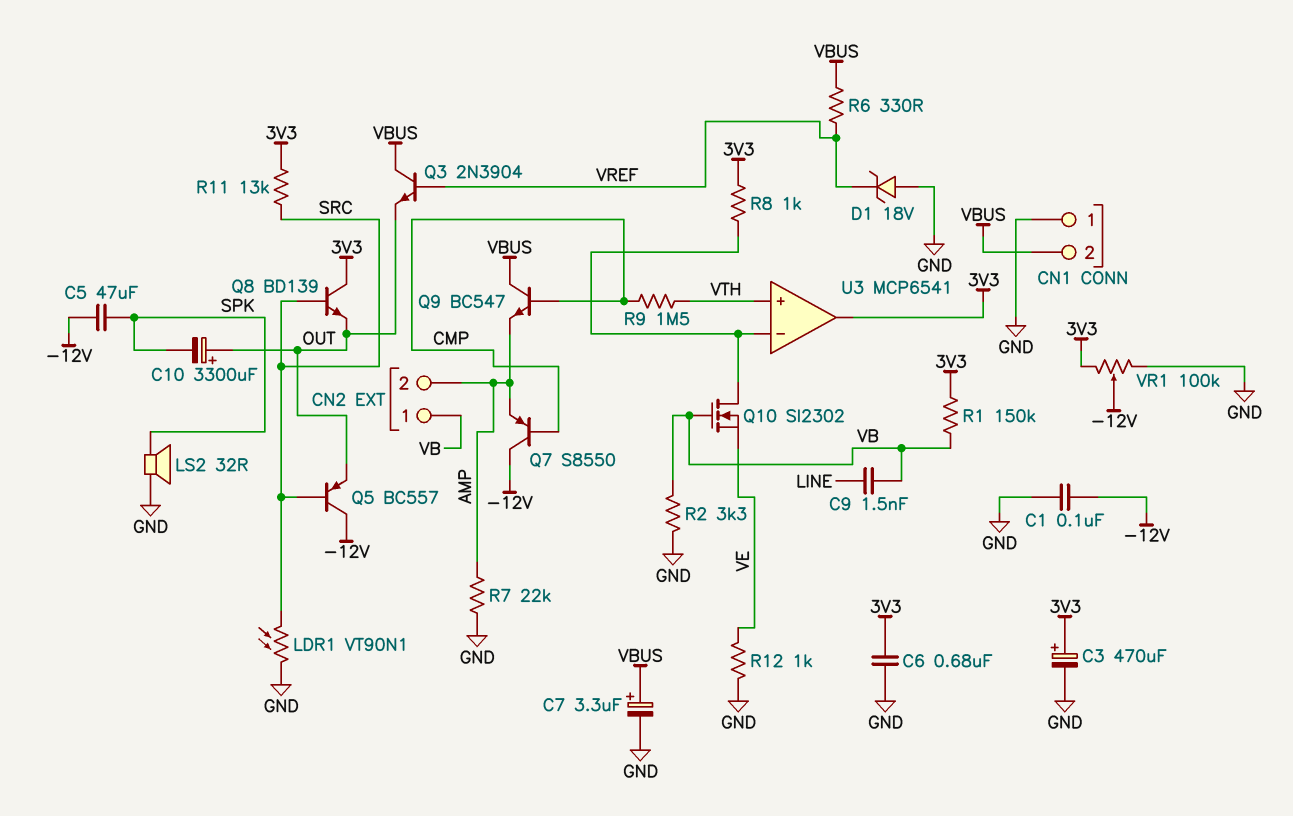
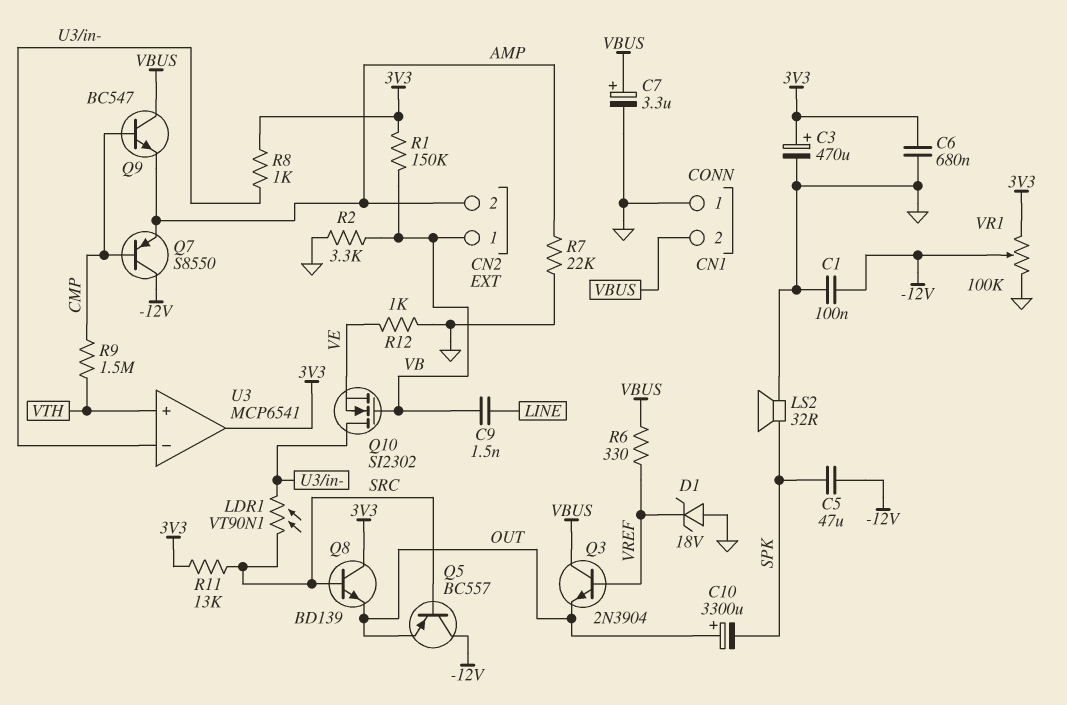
LDR1: VT90N1 (GND, SRC) -> VT90N1 (SRC, U3/in-)

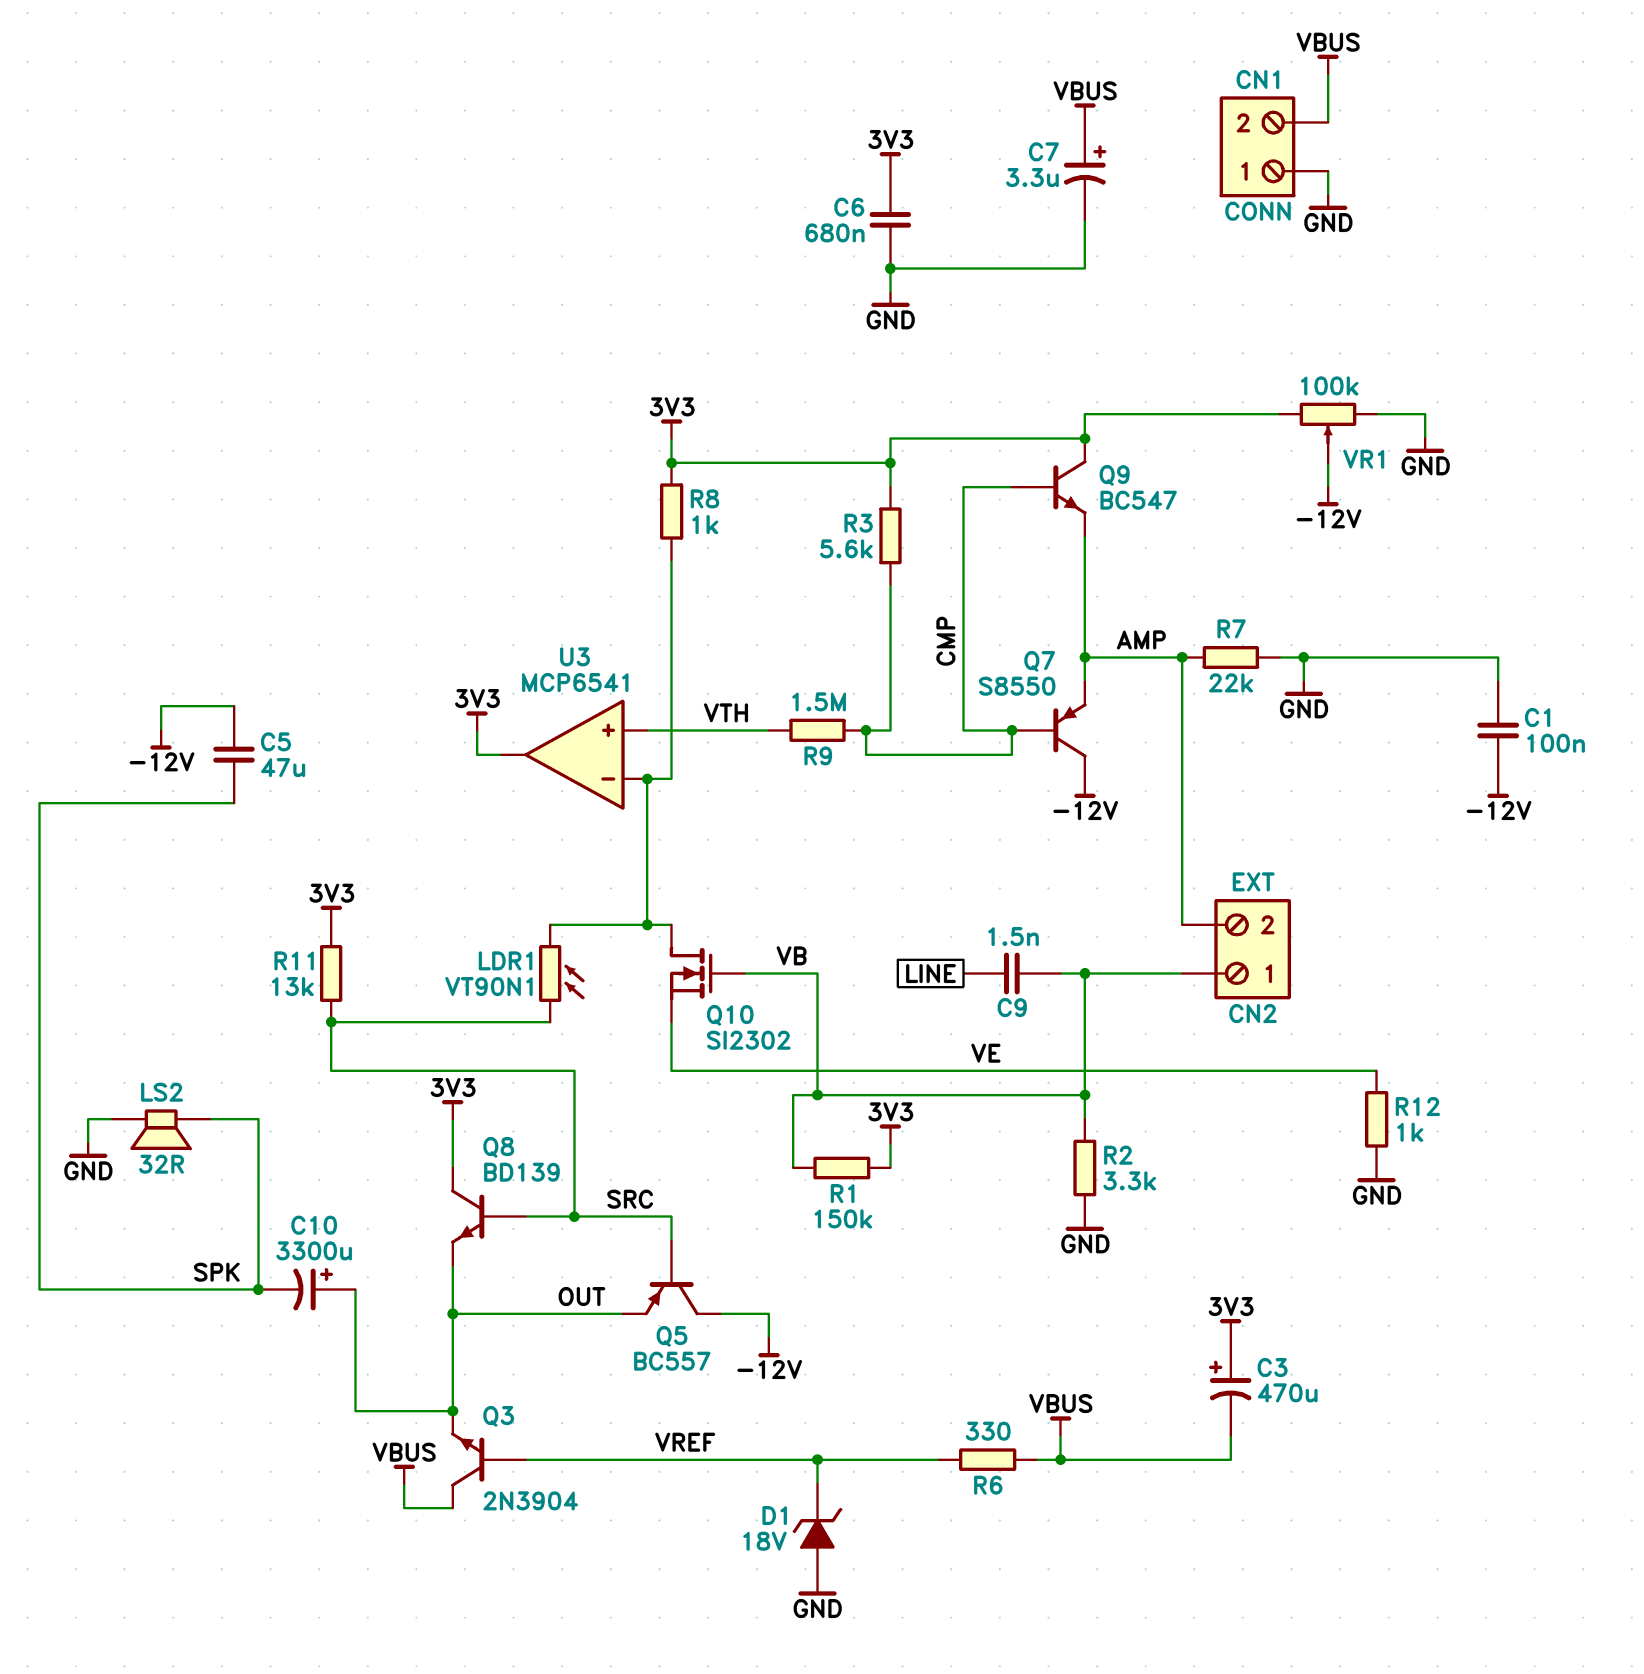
C3: 470uF (plus 3V3, minus GND) -> 470uF (plus 3V3, minus VBUS)
Q9: NPN BC547 (B CMP, C VBUS, E AMP) -> NPN BC547 (B CMP, C 3V3, E AMP)
R3: none -> 5.6k (3V3, CMP)

